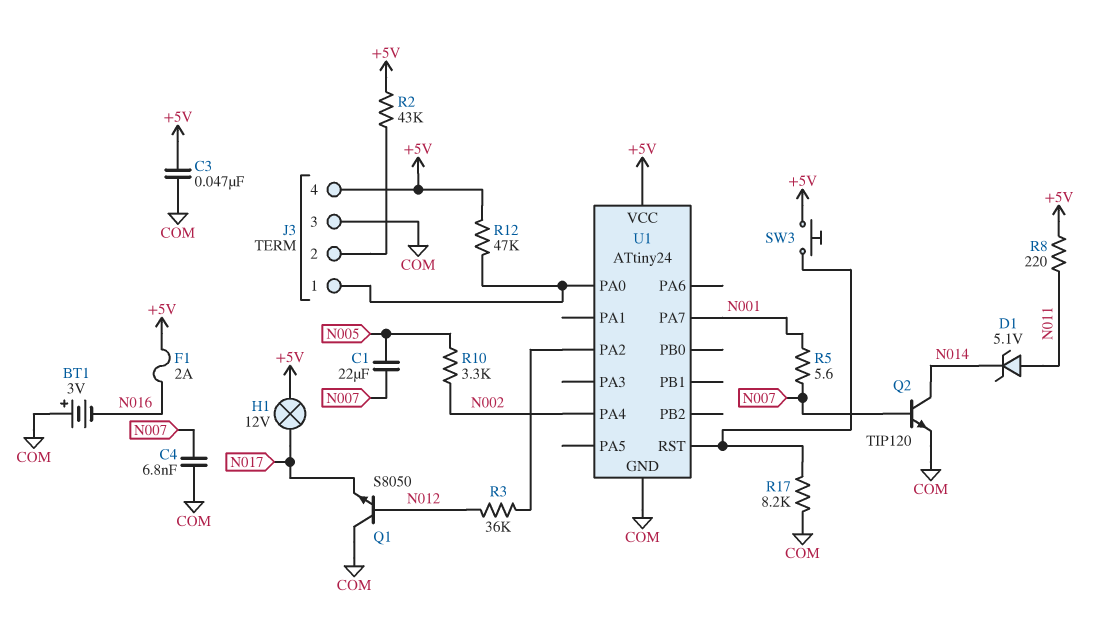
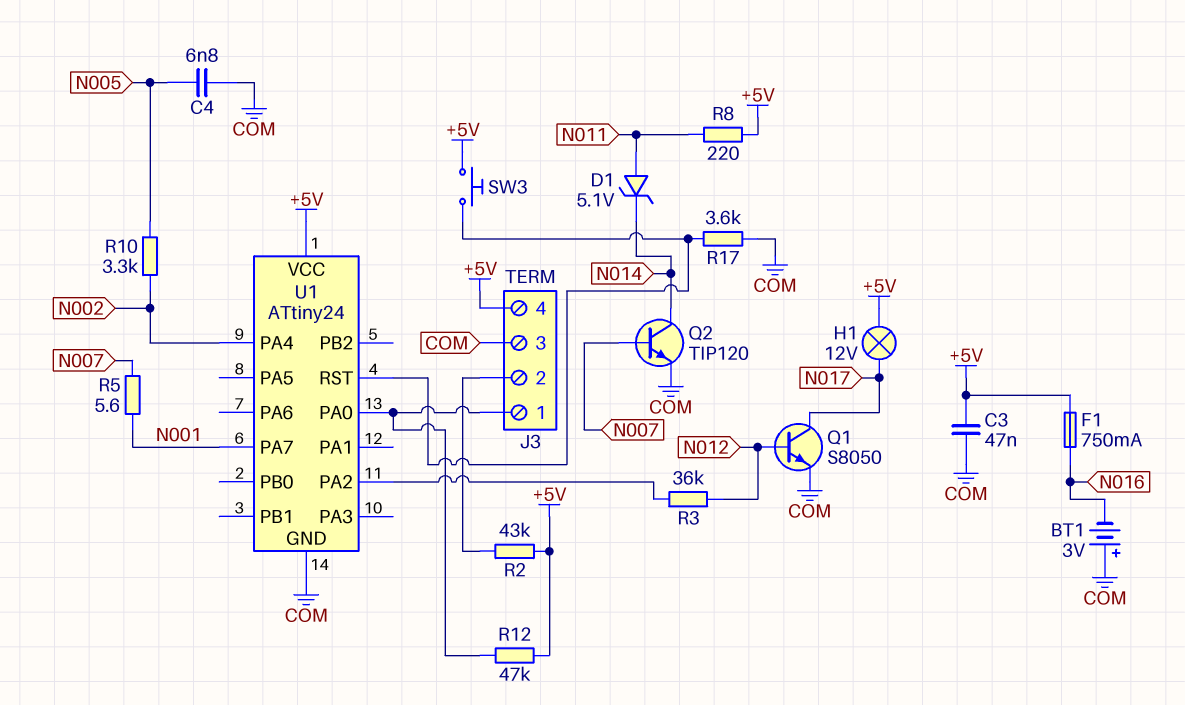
C1: 22uF (N005, N007) -> none
C4: 6.8nF (COM, N007) -> 6.8nF (COM, N005)
F1: 2A (+5V, N016) -> 750mA (+5V, N016)
Q1: NPN S8050 (B N012, C COM, E N017) -> NPN S8050 (B N012, C N017, E COM)
R17: 8.2k (COM, U1/RST) -> 3.6k (COM, U1/RST)

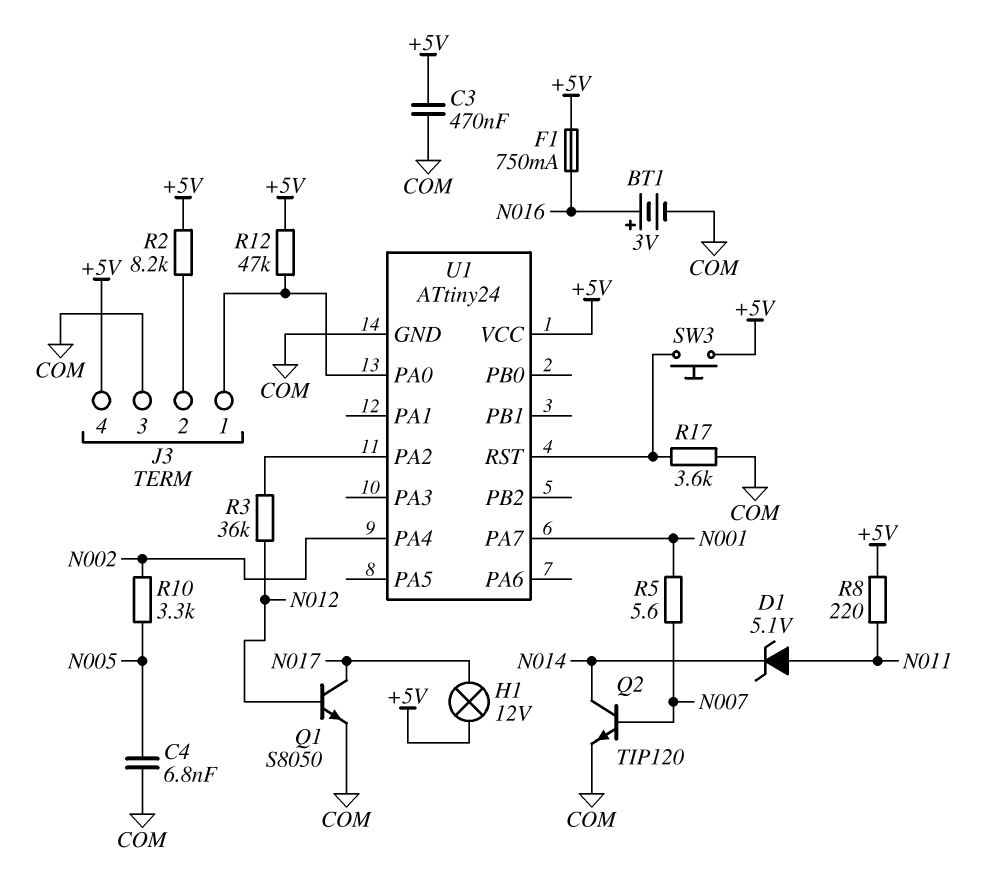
BT1: 3V (plus COM, minus N016) -> 3V (plus N016, minus COM)
C3: 47nF (+5V, COM) -> 470nF (+5V, COM)
R2: 43k (+5V, J3/2) -> 8.2k (+5V, J3/2)

